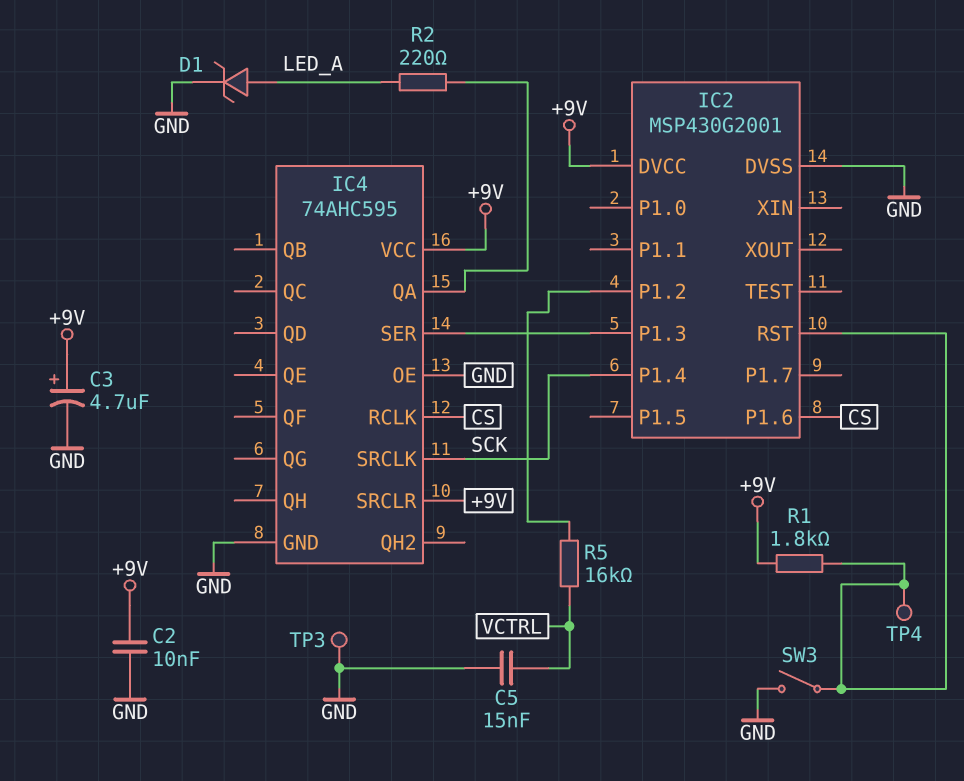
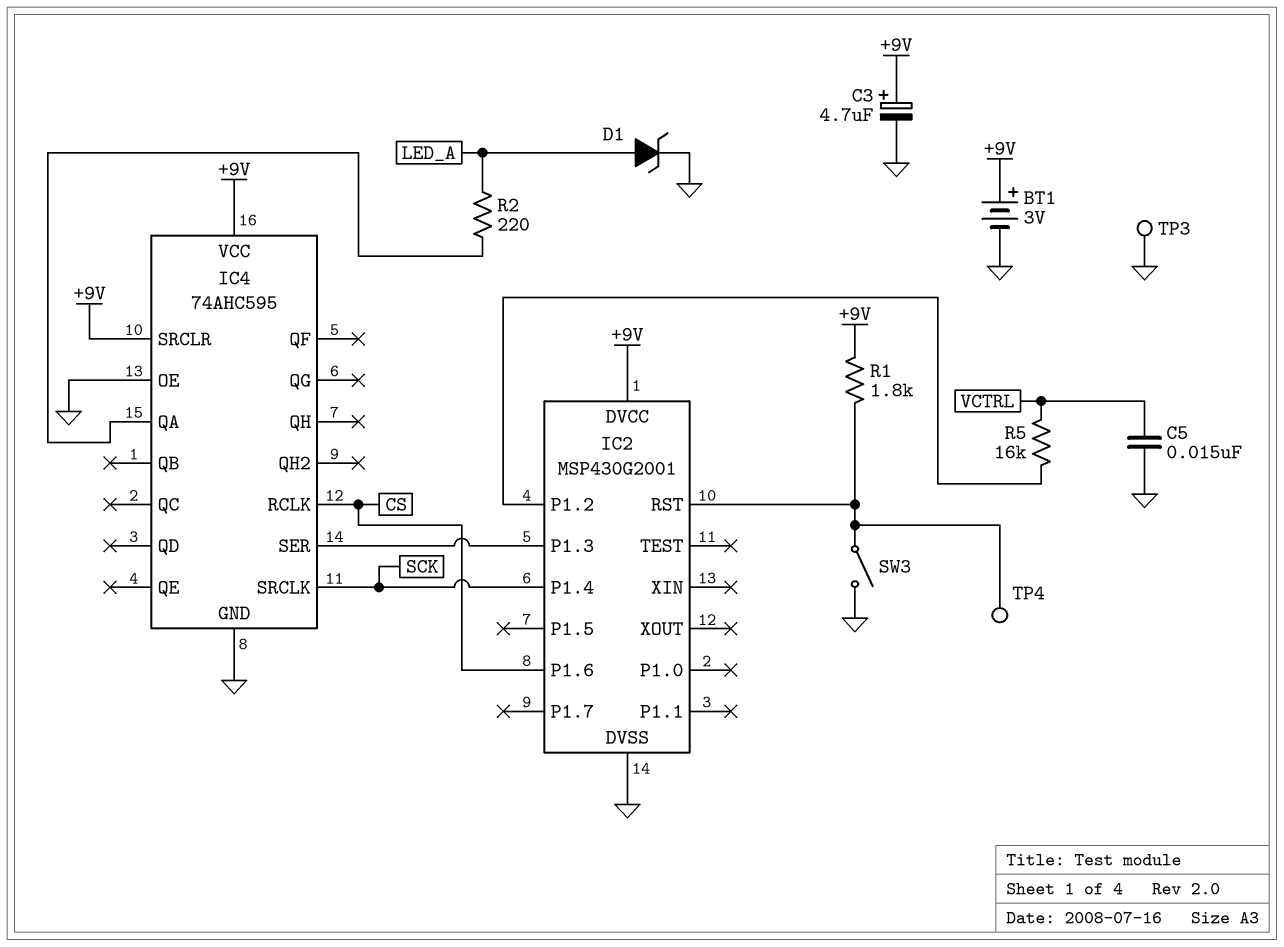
BT1: none -> 3V (plus +9V, minus GND)
C2: 10nF (+9V, GND) -> none

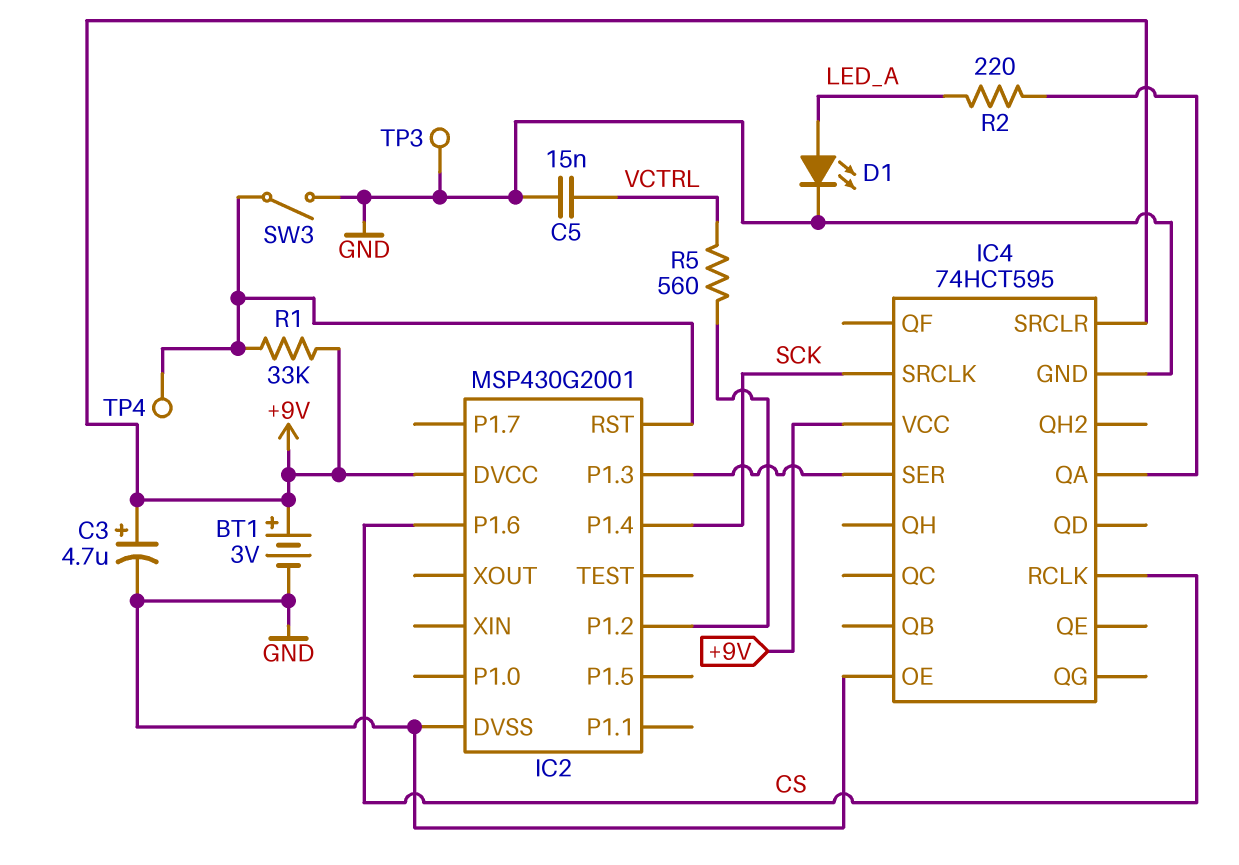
D1: zener (A LED_A, K GND) -> LED (A LED_A, K GND)
IC4: 74AHC595 -> 74HCT595
R1: 1.8k (+9V, IC2/RST) -> 33k (+9V, IC2/RST)
R5: 16k (IC2/P1.2, VCTRL) -> 560 (IC2/P1.2, VCTRL)

